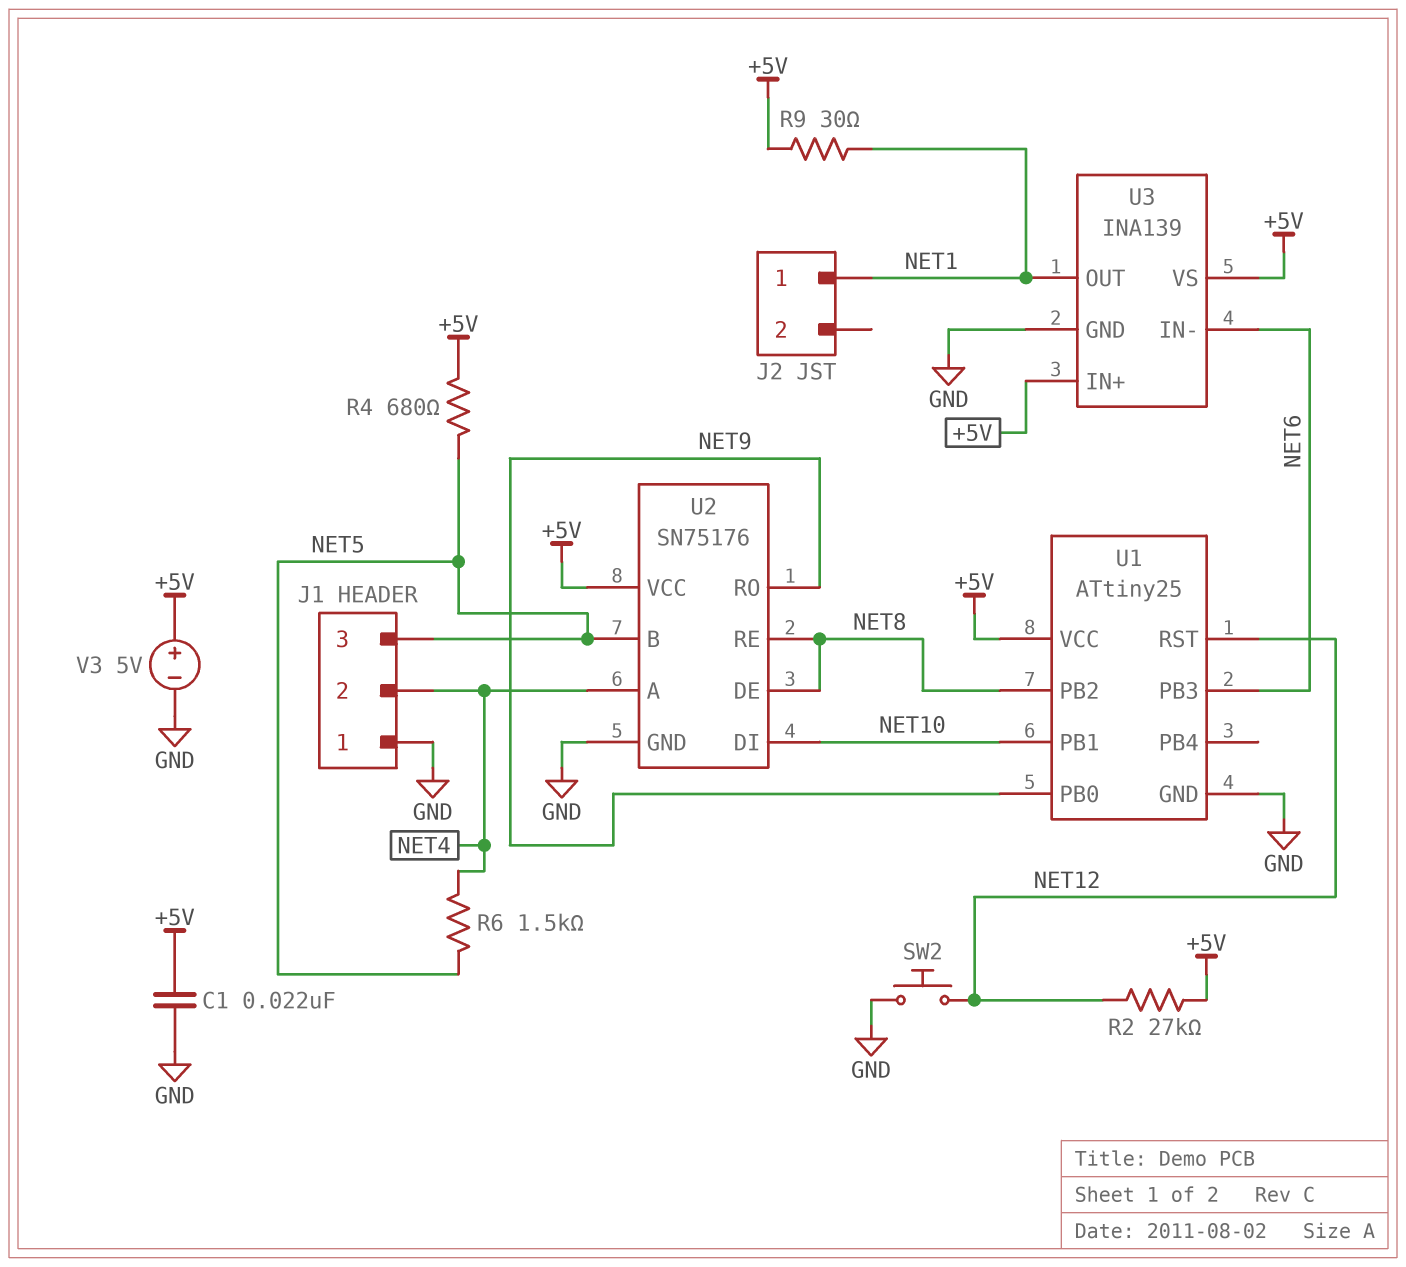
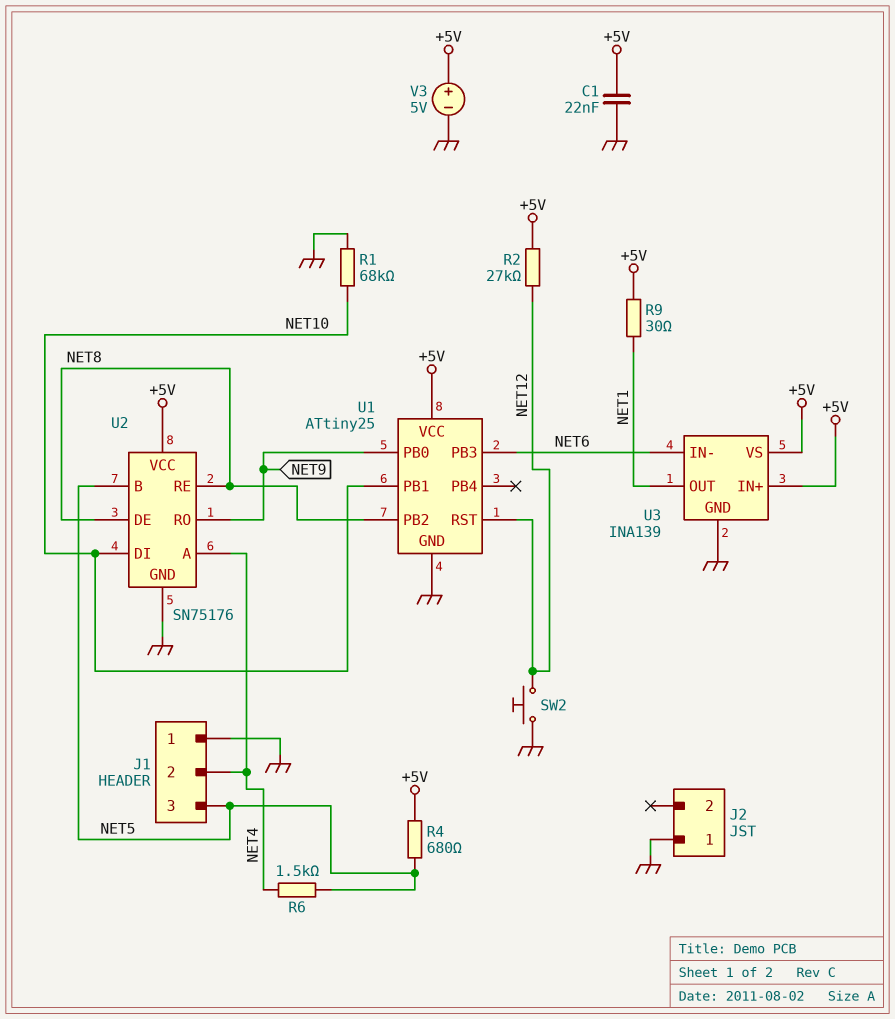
J2 pin 1: NET1 -> GND
R1: none -> 68k (GND, NET10)

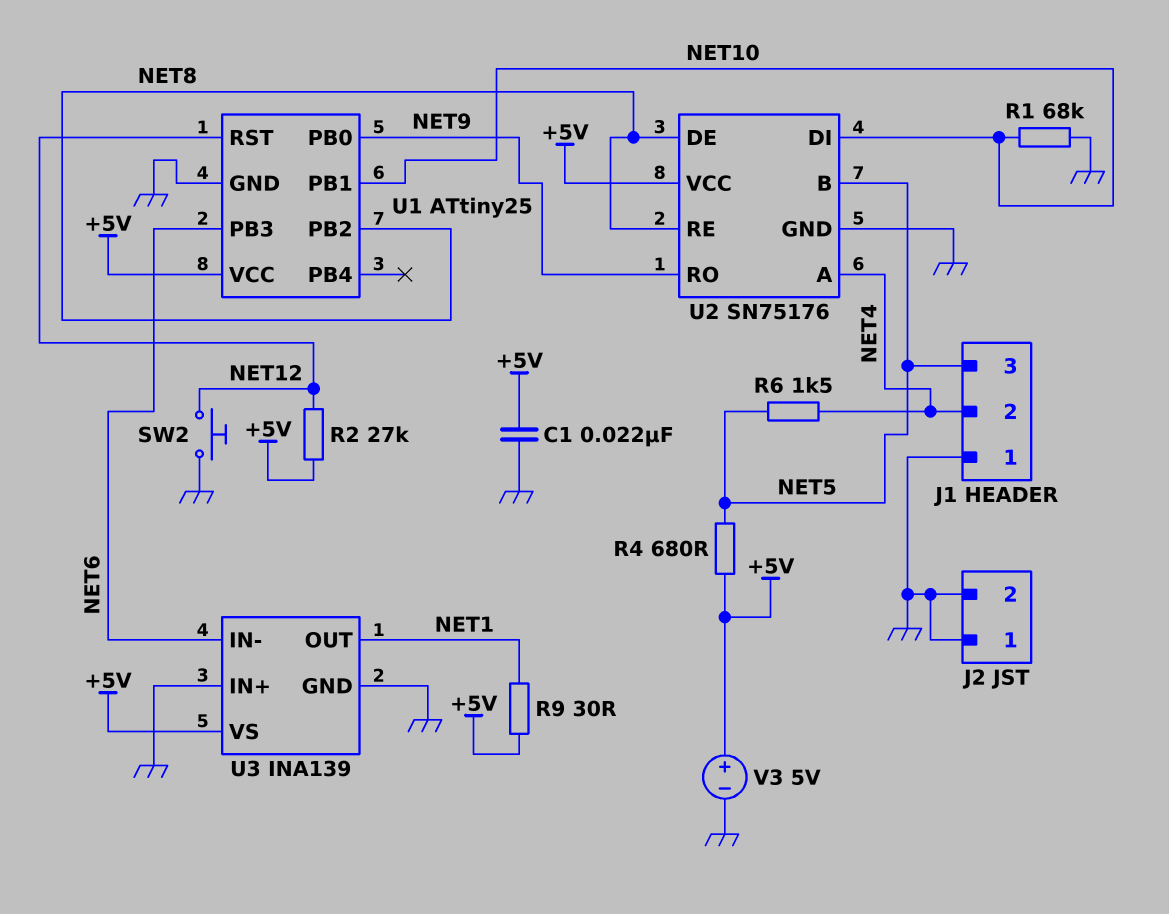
J2 pin 2: none -> GND
U3 pin IN+: +5V -> GND

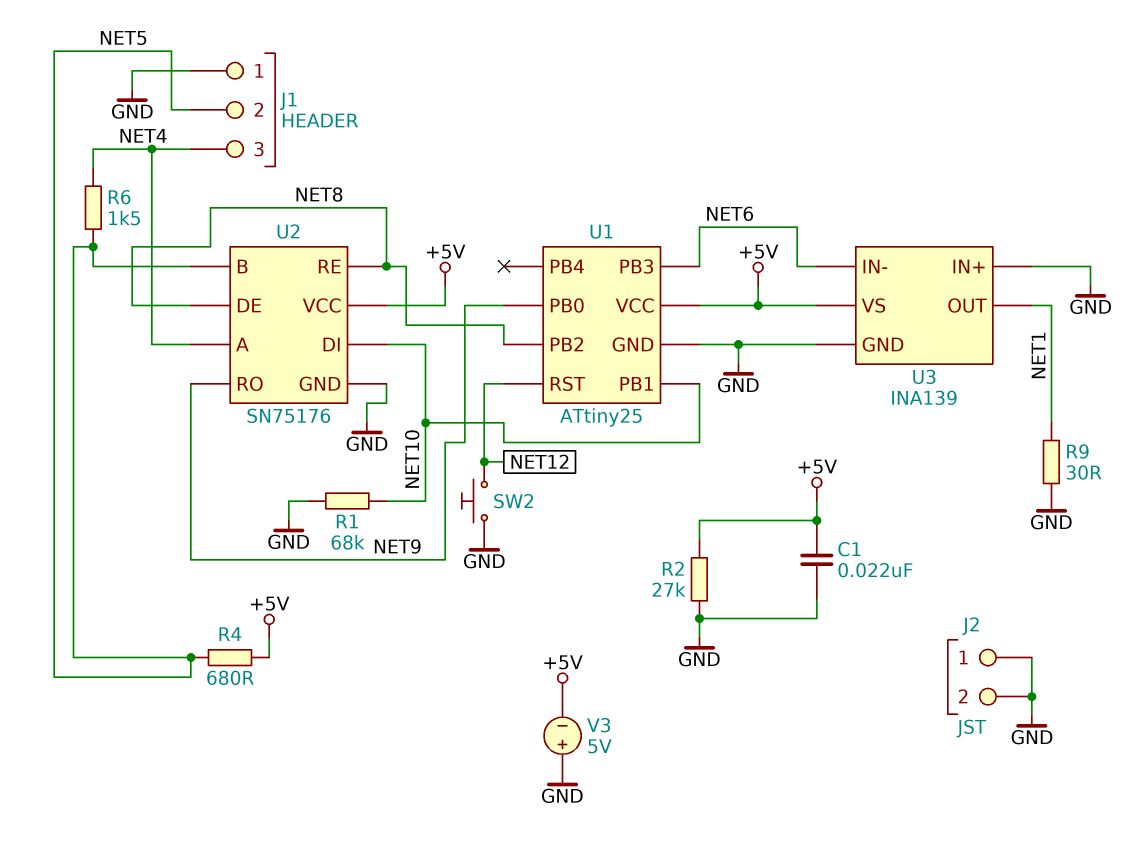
J1 pin 2: NET4 -> NET5
J1 pin 3: NET5 -> NET4
R2: 27k (+5V, NET12) -> 27k (+5V, GND)
R9: 30 (+5V, NET1) -> 30 (GND, NET1)
V3: 5V (plus +5V, minus GND) -> 5V (plus GND, minus +5V)

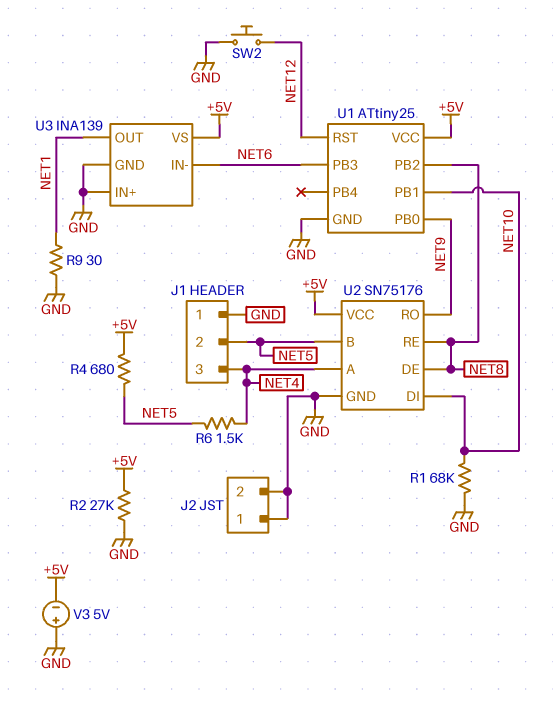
C1: 22nF (+5V, GND) -> none

